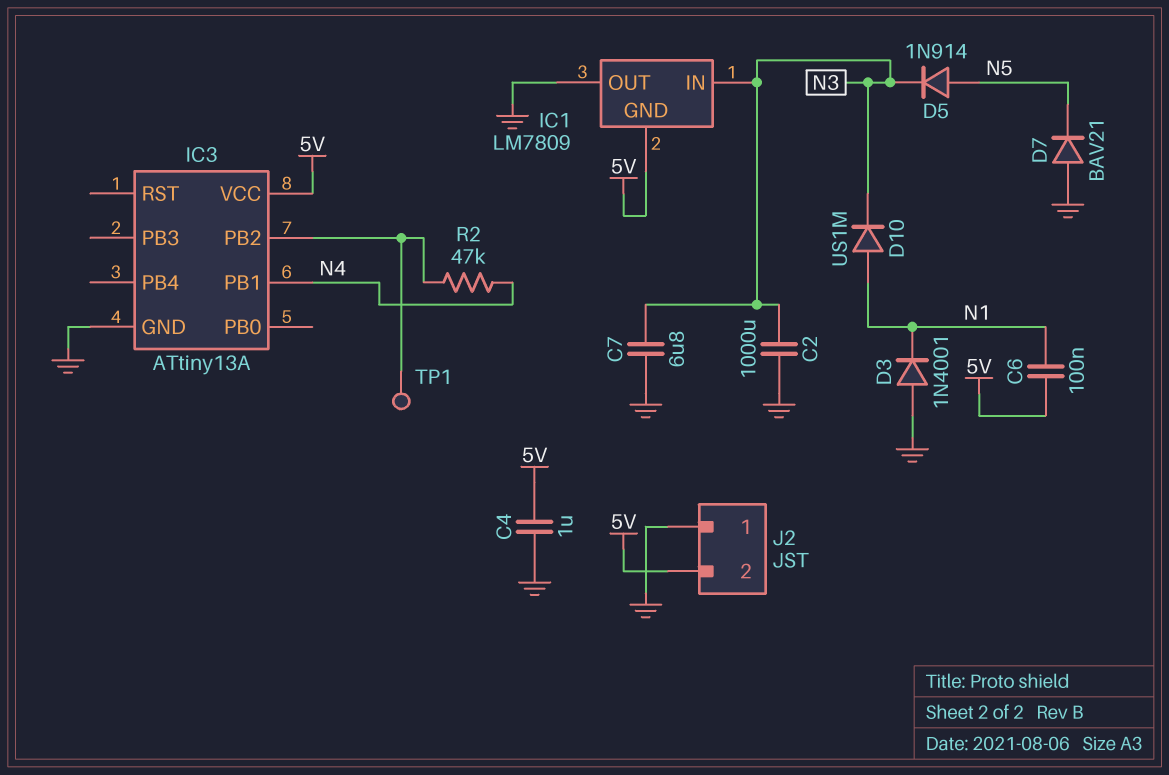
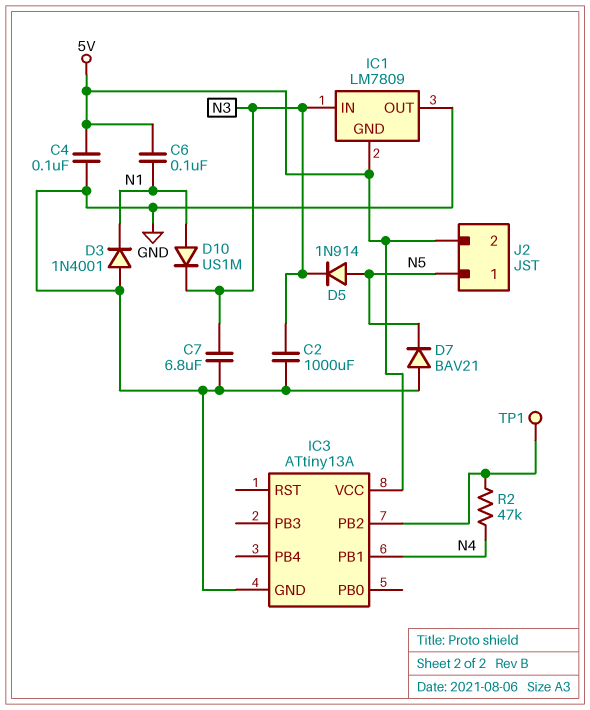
C4: 1uF (5V, GND) -> 100nF (5V, GND)
J2 pin 1: GND -> N5

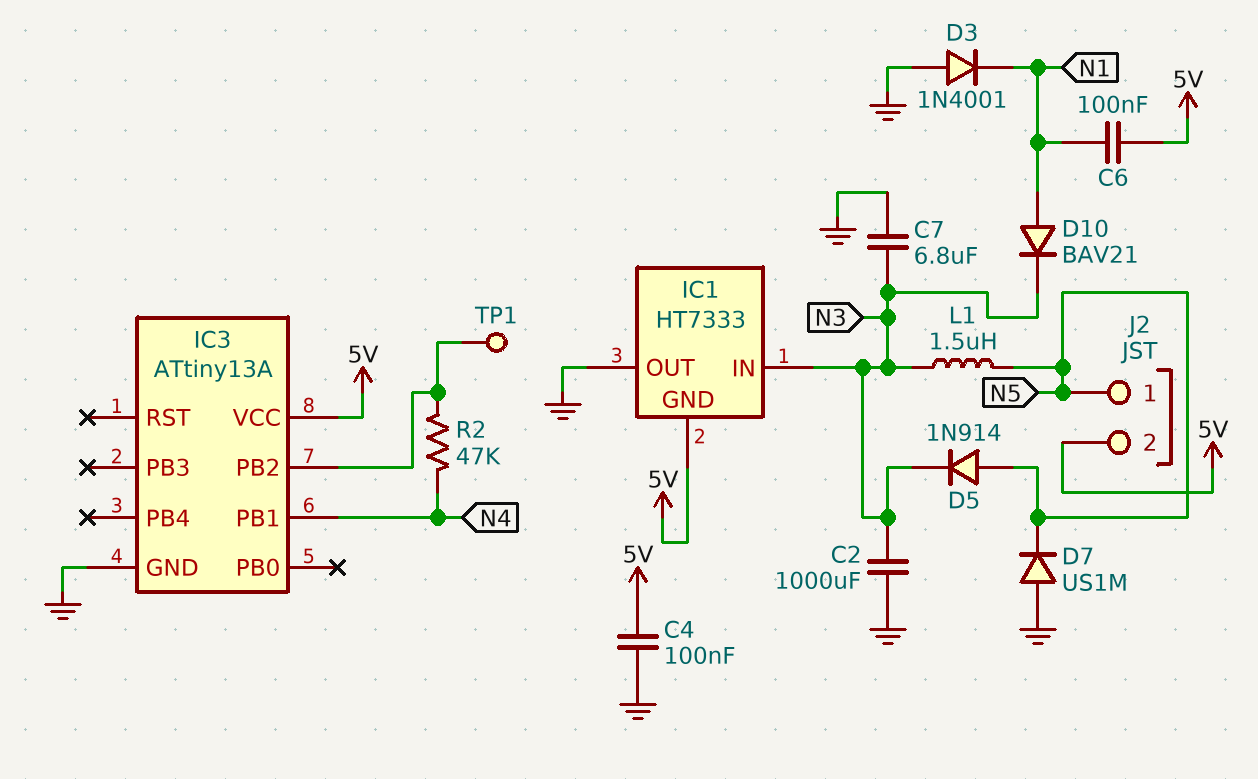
D7: diode BAV21 (A GND, K N5) -> diode US1M (A GND, K N5)
D10: diode US1M (A N1, K N3) -> diode BAV21 (A N1, K N3)
IC1: LM7809 -> HT7333
L1: none -> 1.5uH (N3, N5)

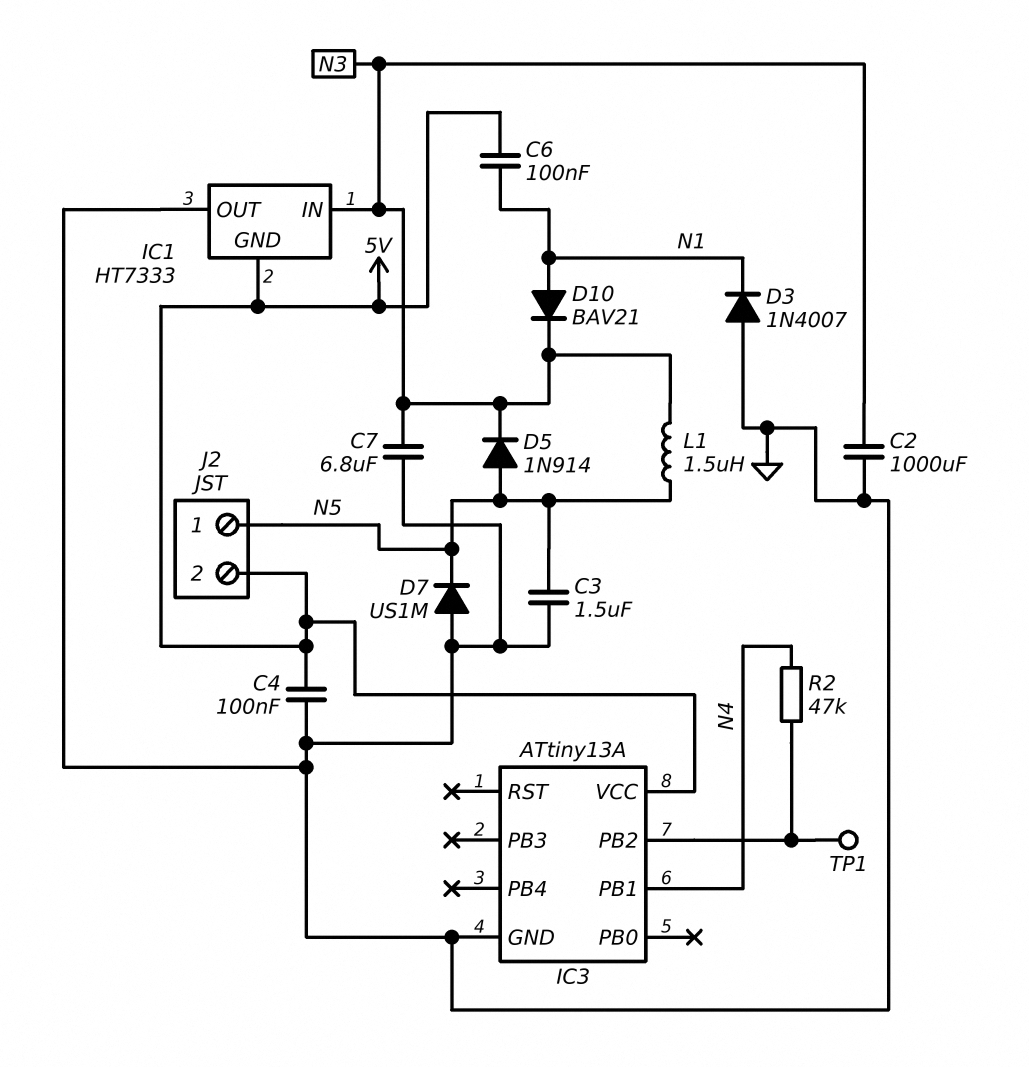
C3: none -> 1.5uF (GND, N5)
D3: diode 1N4001 (A GND, K N1) -> diode 1N4007 (A GND, K N1)

